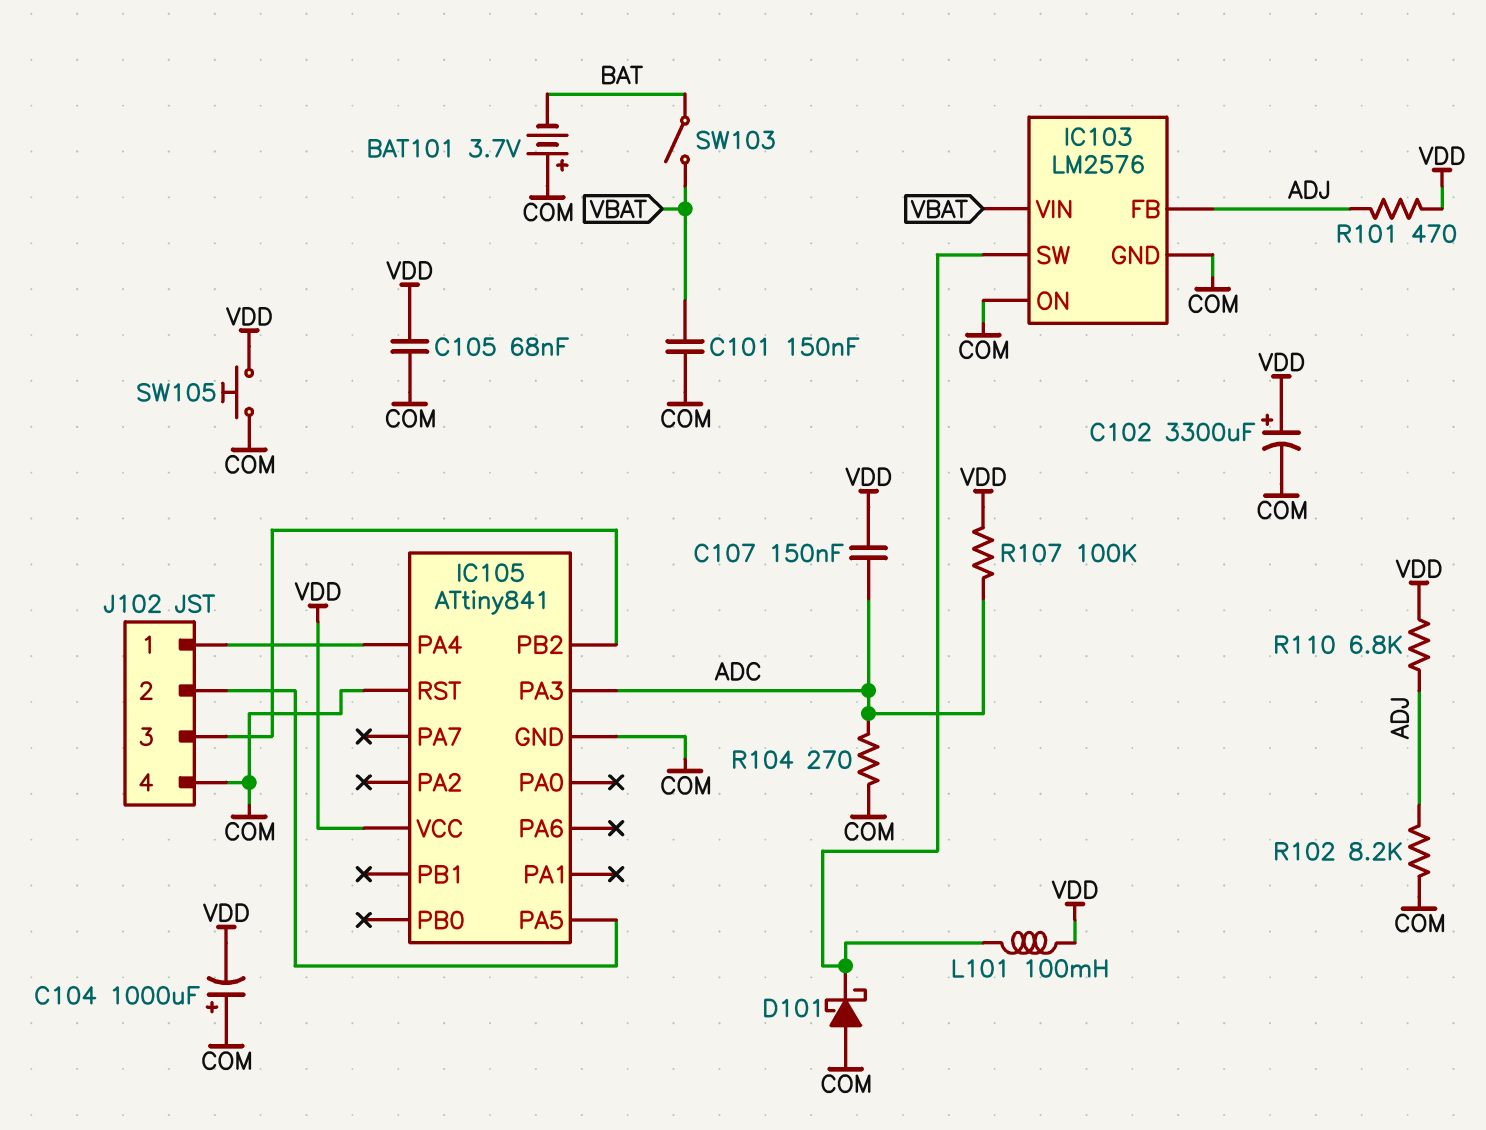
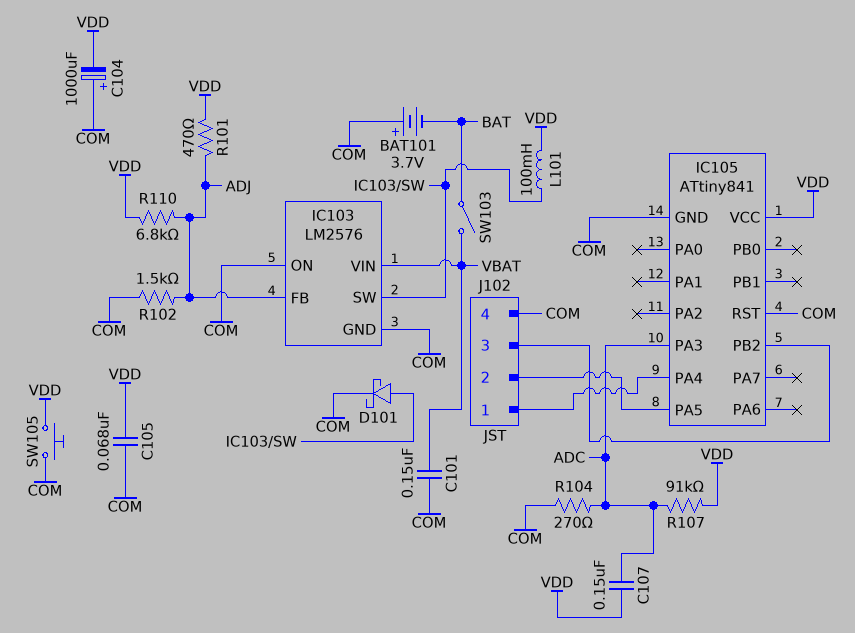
C102: 3300uF (plus VDD, minus COM) -> none
D101: schottky (A COM, K IC103/SW) -> schottky (A IC103/SW, K COM)
R102: 8.2k (ADJ, COM) -> 1.5k (ADJ, COM)
R107: 100k (ADC, VDD) -> 91k (ADC, VDD)

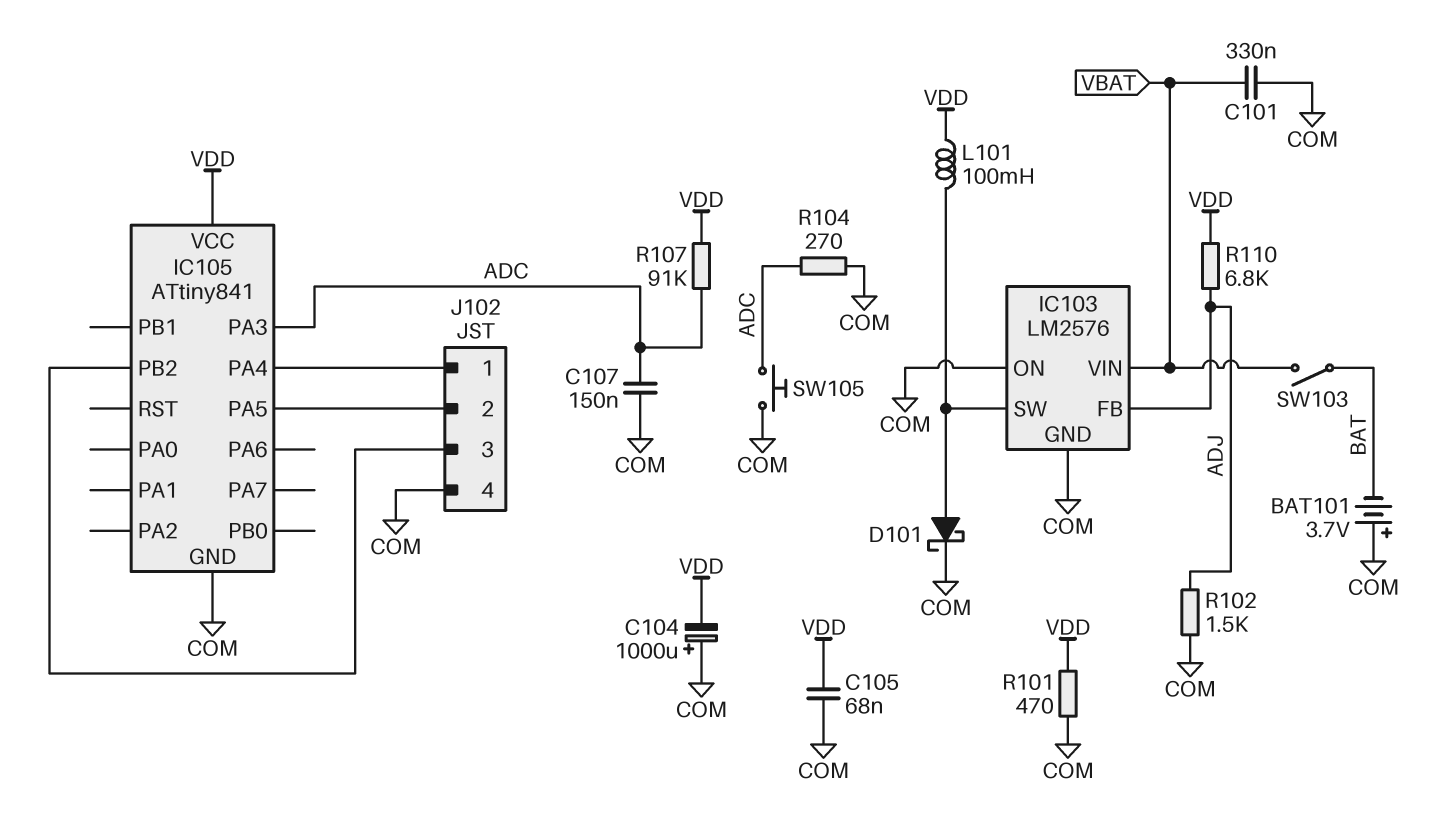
C101: 150nF (COM, VBAT) -> 330nF (COM, VBAT)
C107: 150nF (ADC, VDD) -> 150nF (ADC, COM)
IC105 pin RST: COM -> none
R101: 470 (ADJ, VDD) -> 470 (COM, VDD)
SW105: button (COM, VDD) -> button (ADC, COM)

